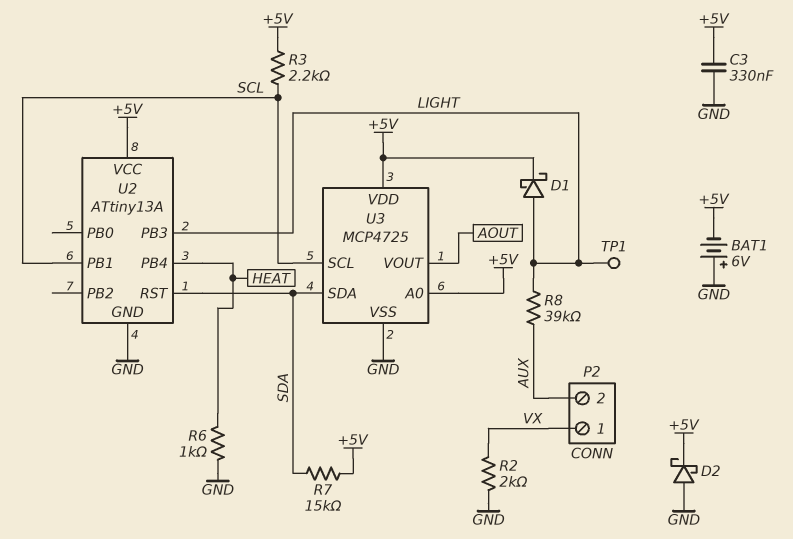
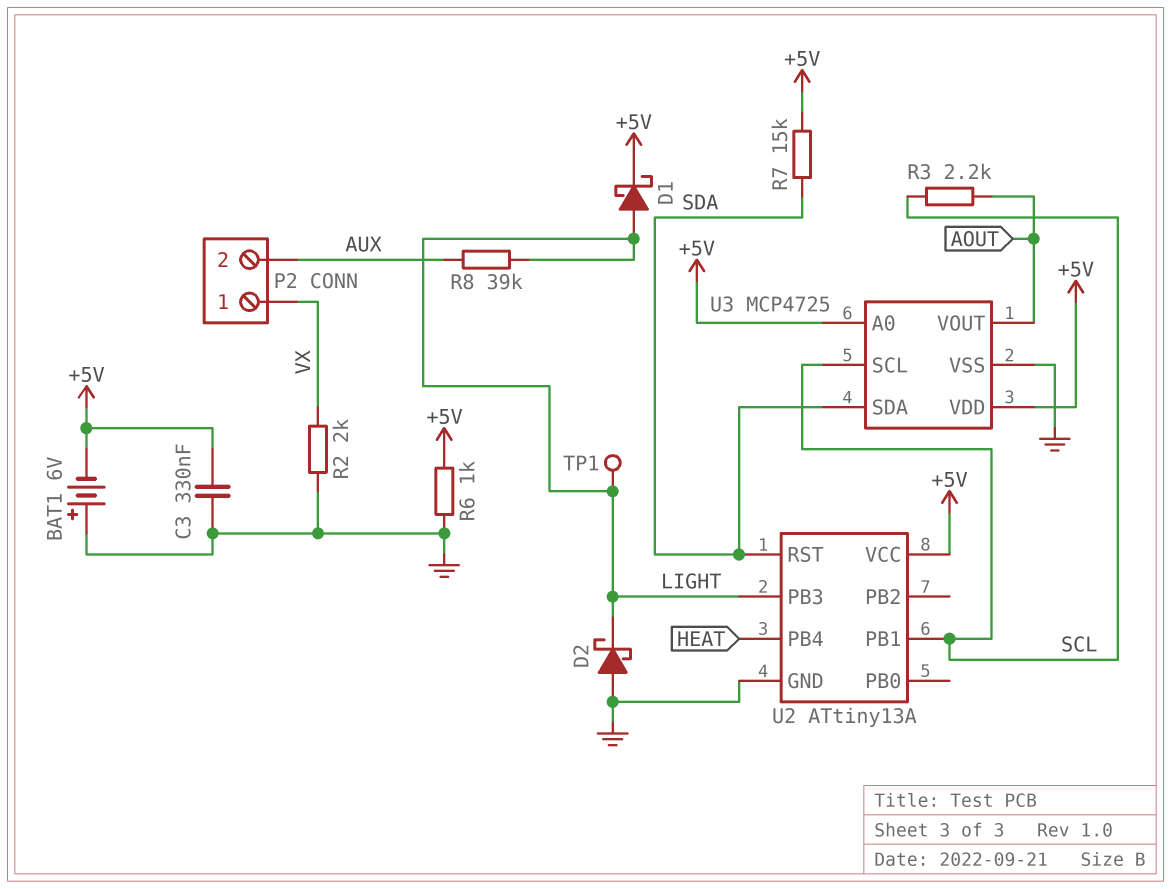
D2: schottky (A GND, K +5V) -> schottky (A GND, K LIGHT)
R3: 2.2k (+5V, SCL) -> 2.2k (AOUT, SCL)
R6: 1k (GND, HEAT) -> 1k (+5V, GND)

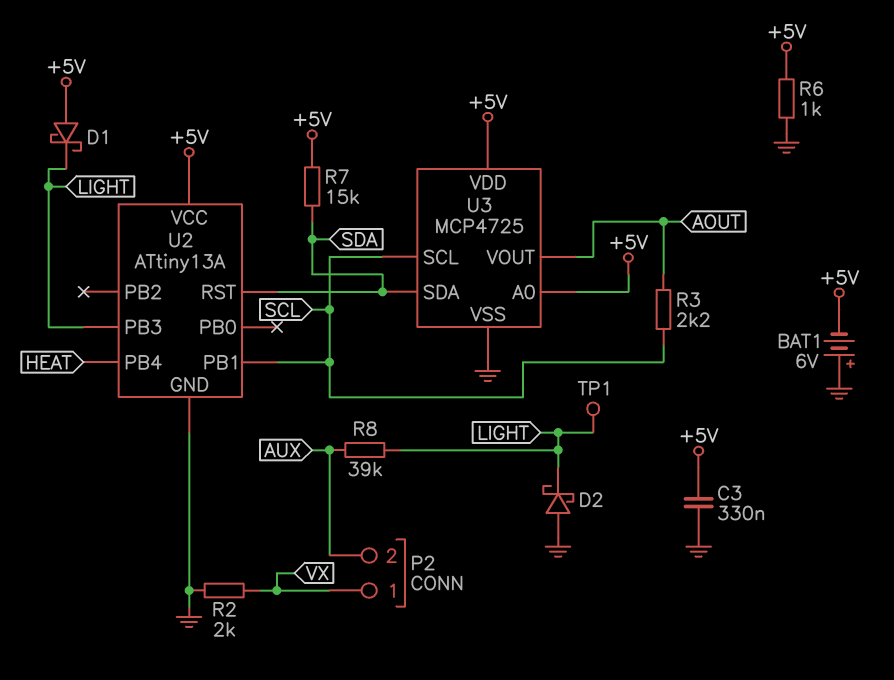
D1: schottky (A LIGHT, K +5V) -> schottky (A +5V, K LIGHT)

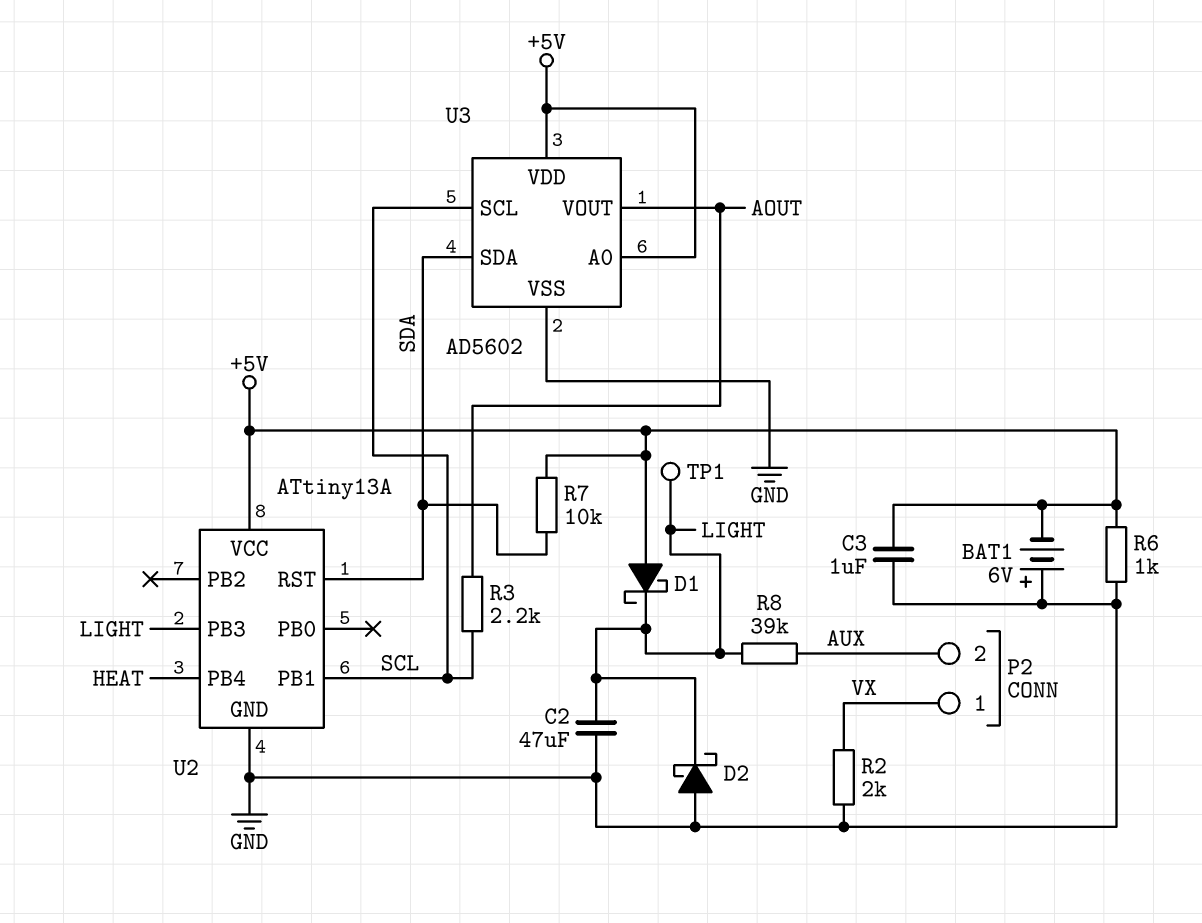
C2: none -> 47uF (GND, LIGHT)
C3: 330nF (+5V, GND) -> 1uF (+5V, GND)
R7: 15k (+5V, SDA) -> 10k (+5V, SDA)
U3: MCP4725 -> AD5602

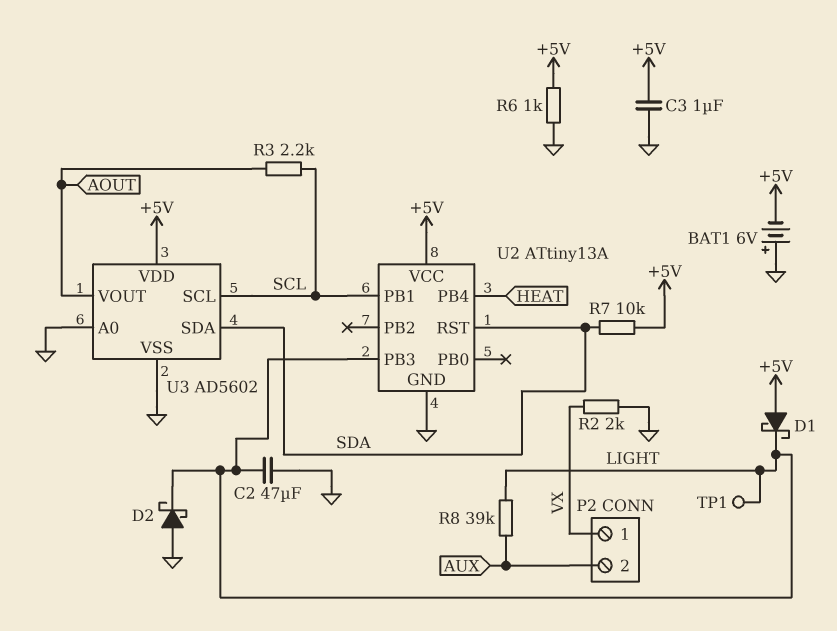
U3 pin A0: +5V -> GND

